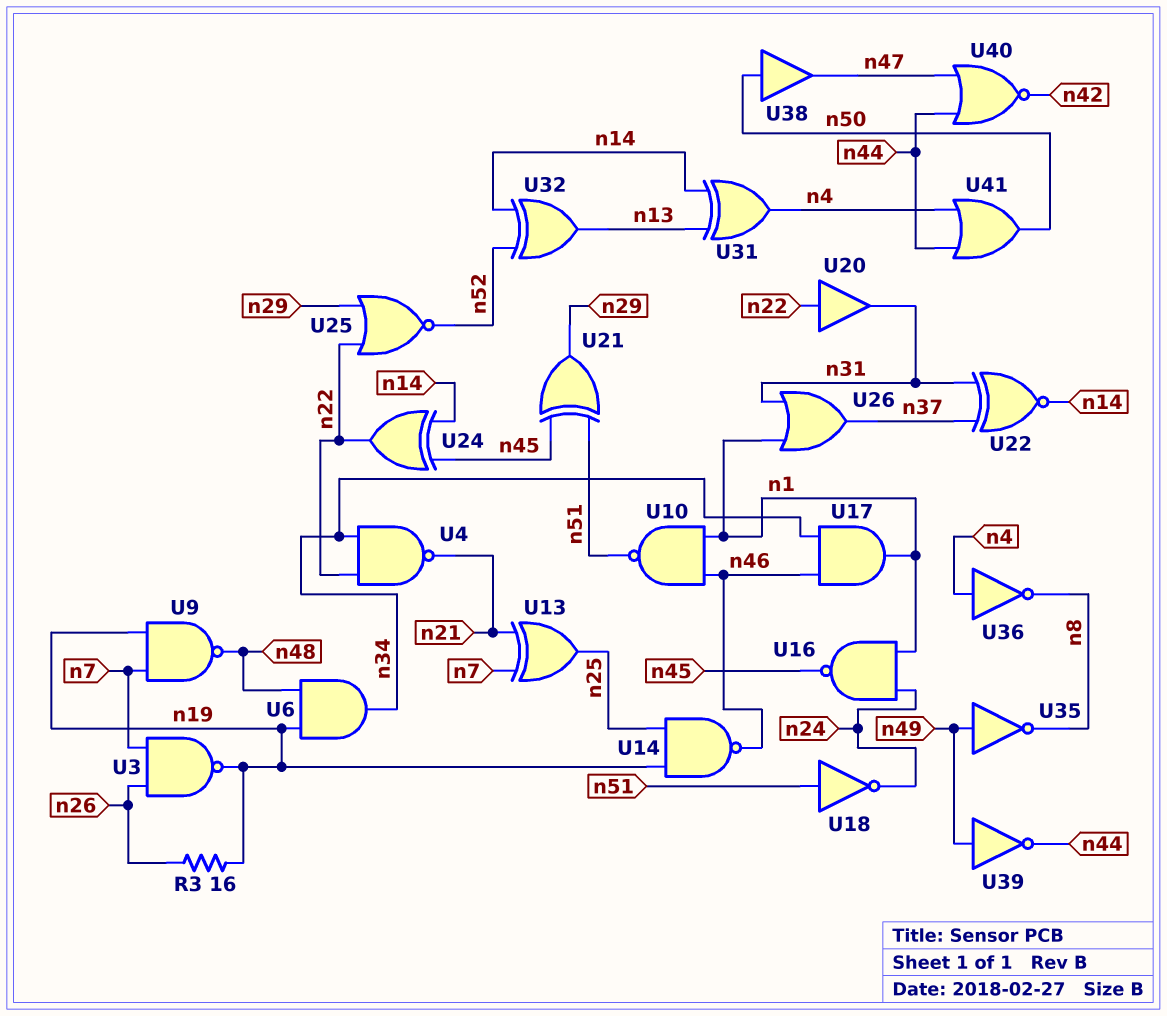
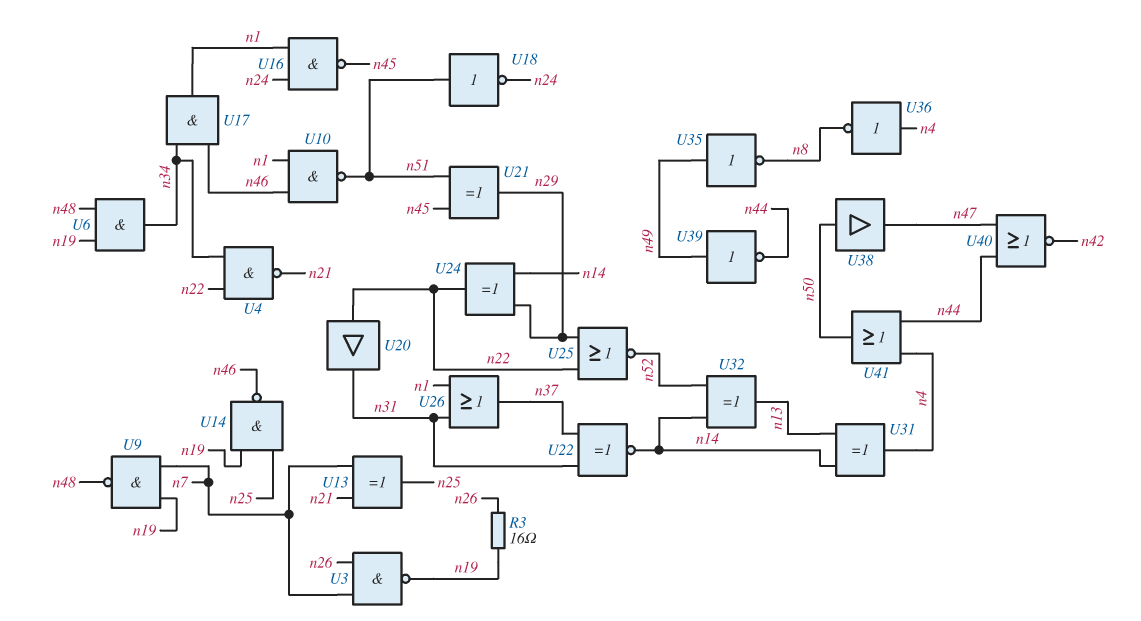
U24: XOR (in n14, in n45, out n22) -> XOR (in n14, in n29, out n22)

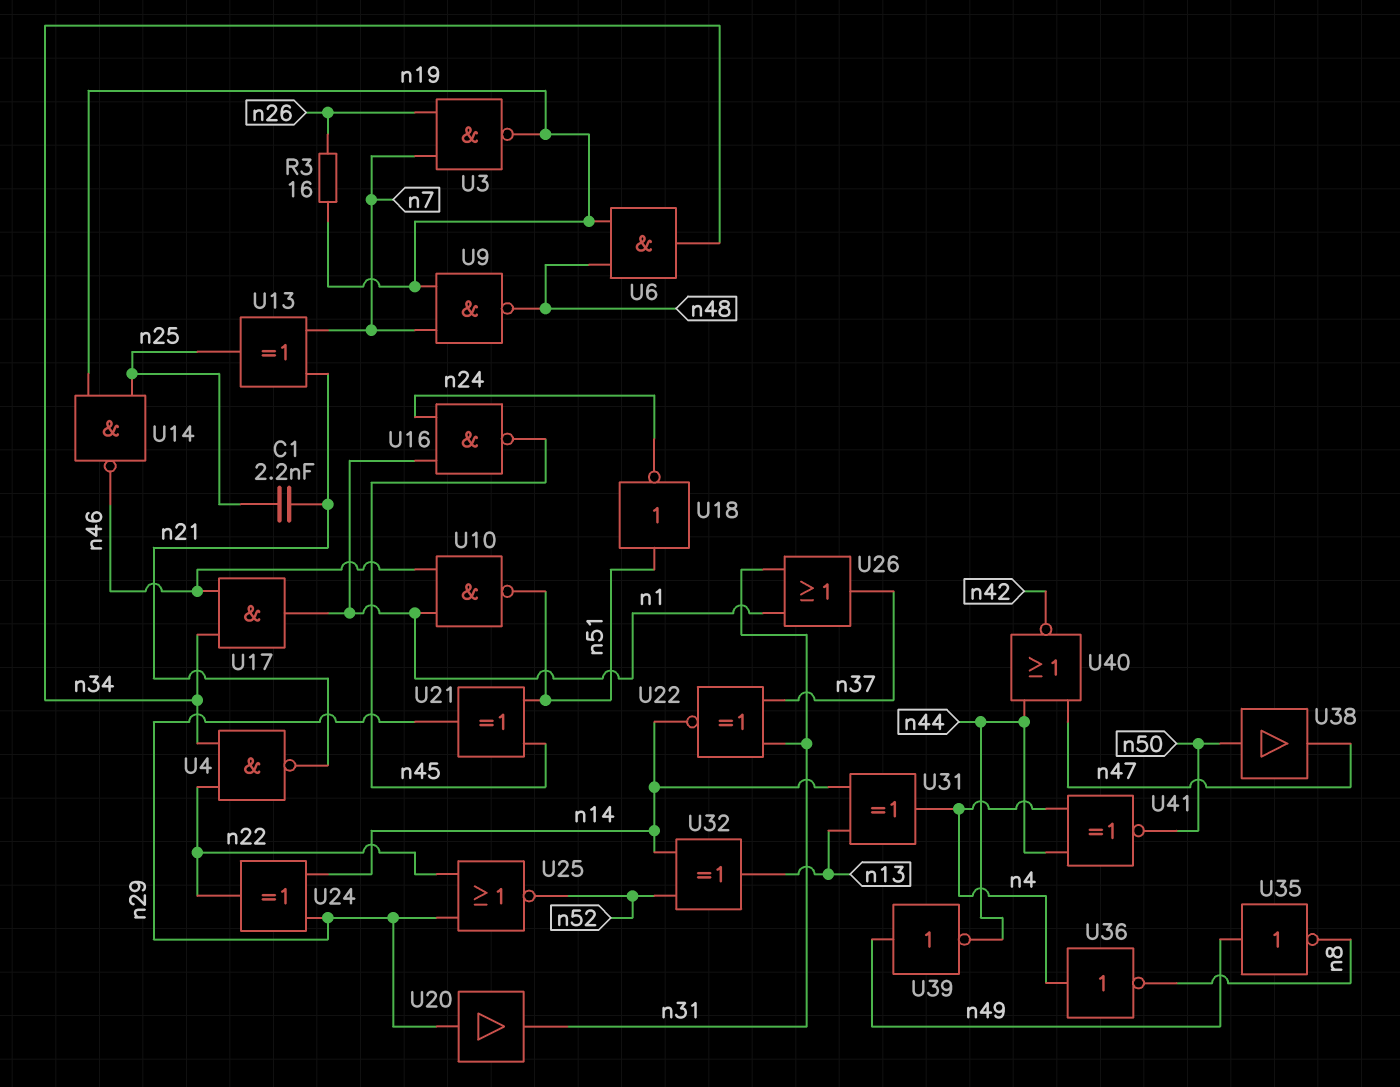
C1: none -> 2.2nF (n21, n25)
U20: buffer (in n22, out n31) -> buffer (in n29, out n31)
U41: OR (in n4, in n44, out n50) -> XNOR (in n4, in n44, out n50)

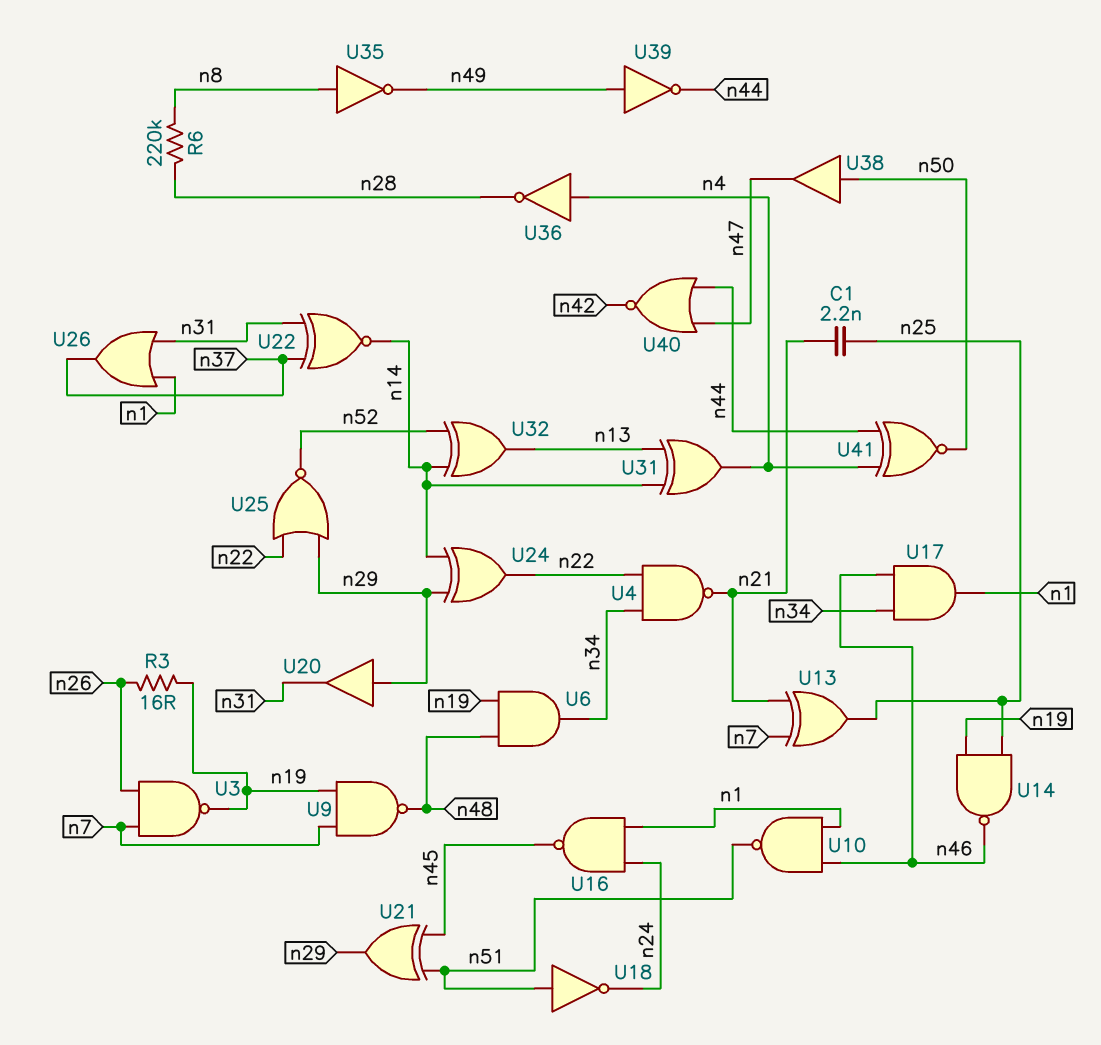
R6: none -> 220k (n8, n28)
U35: NOT (in n49, out n8) -> NOT (in n8, out n49)
U36: NOT (in n4, out n8) -> NOT (in n4, out n28)

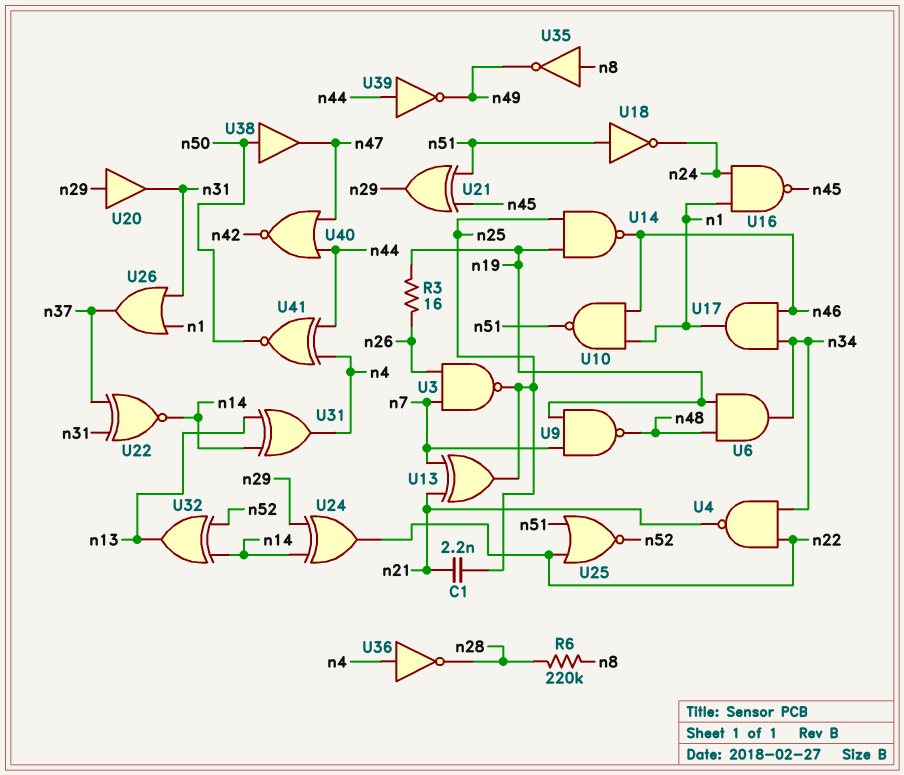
U3: NAND (in n7, in n26, out n19) -> NAND (in n7, in n26, out n25)
U25: NOR (in n22, in n29, out n52) -> NOR (in n22, in n51, out n52)
U39: NOT (in n49, out n44) -> NOT (in n44, out n49)

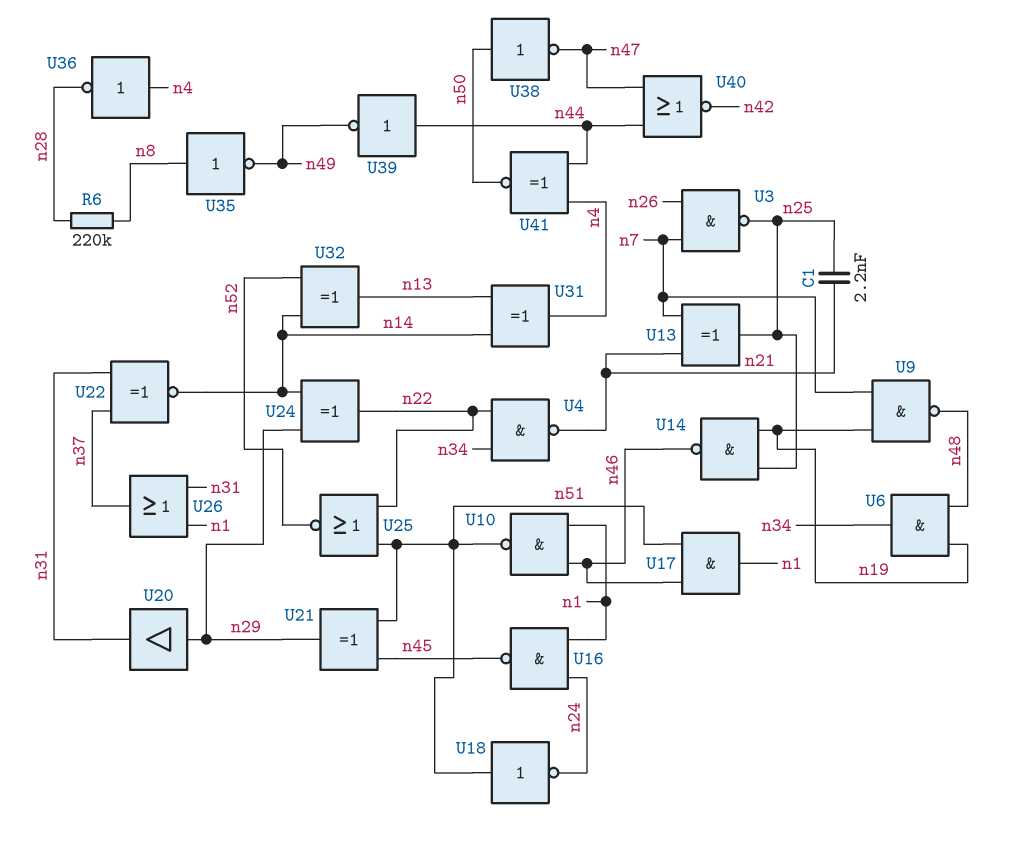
R3: 16 (n19, n26) -> none
U17: AND (in n34, in n46, out n1) -> AND (in n46, in n51, out n1)
U38: buffer (in n50, out n47) -> NOT (in n50, out n47)

